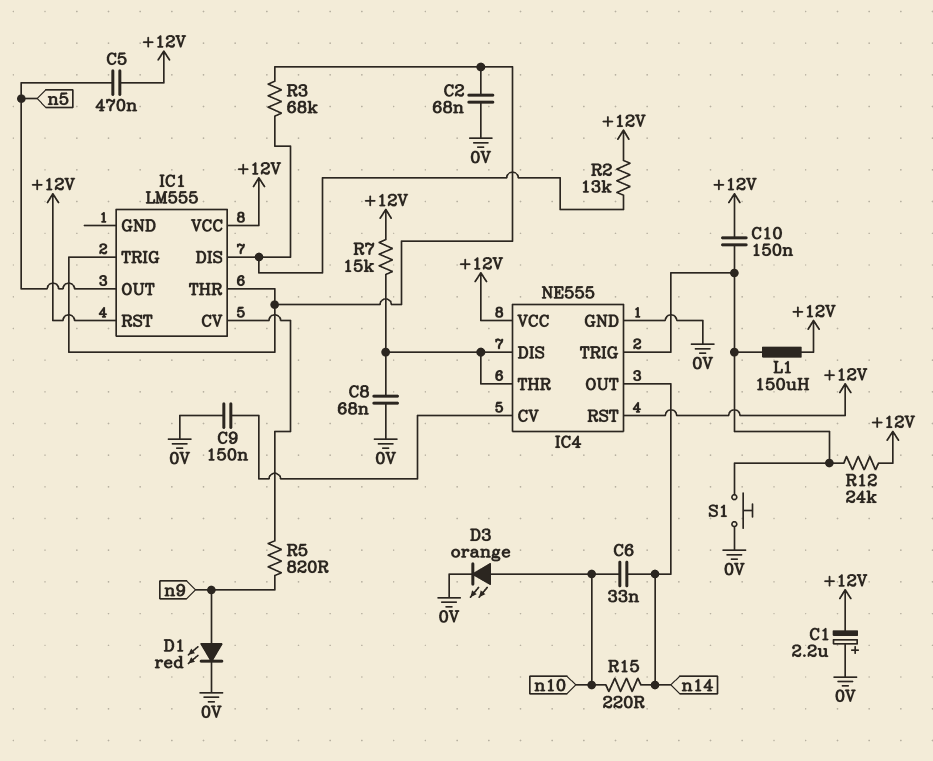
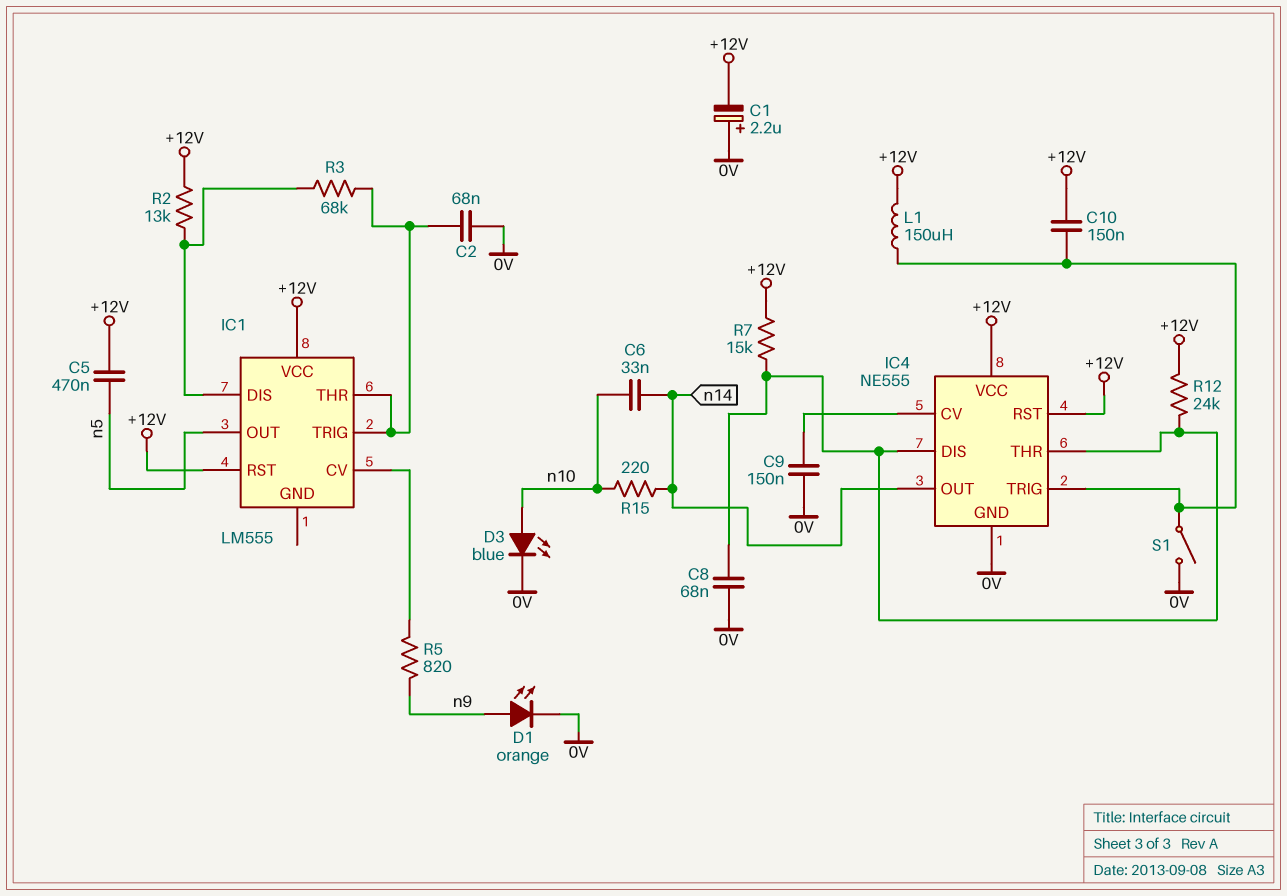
D1: LED red (A n9, K 0V) -> LED orange (A n9, K 0V)
D3: LED orange (A n10, K 0V) -> LED blue (A n10, K 0V)
R12: 24k (+12V, IC4/TRIG) -> 24k (+12V, IC4/DIS)
S1: button (0V, IC4/TRIG) -> switch (0V, IC4/TRIG)

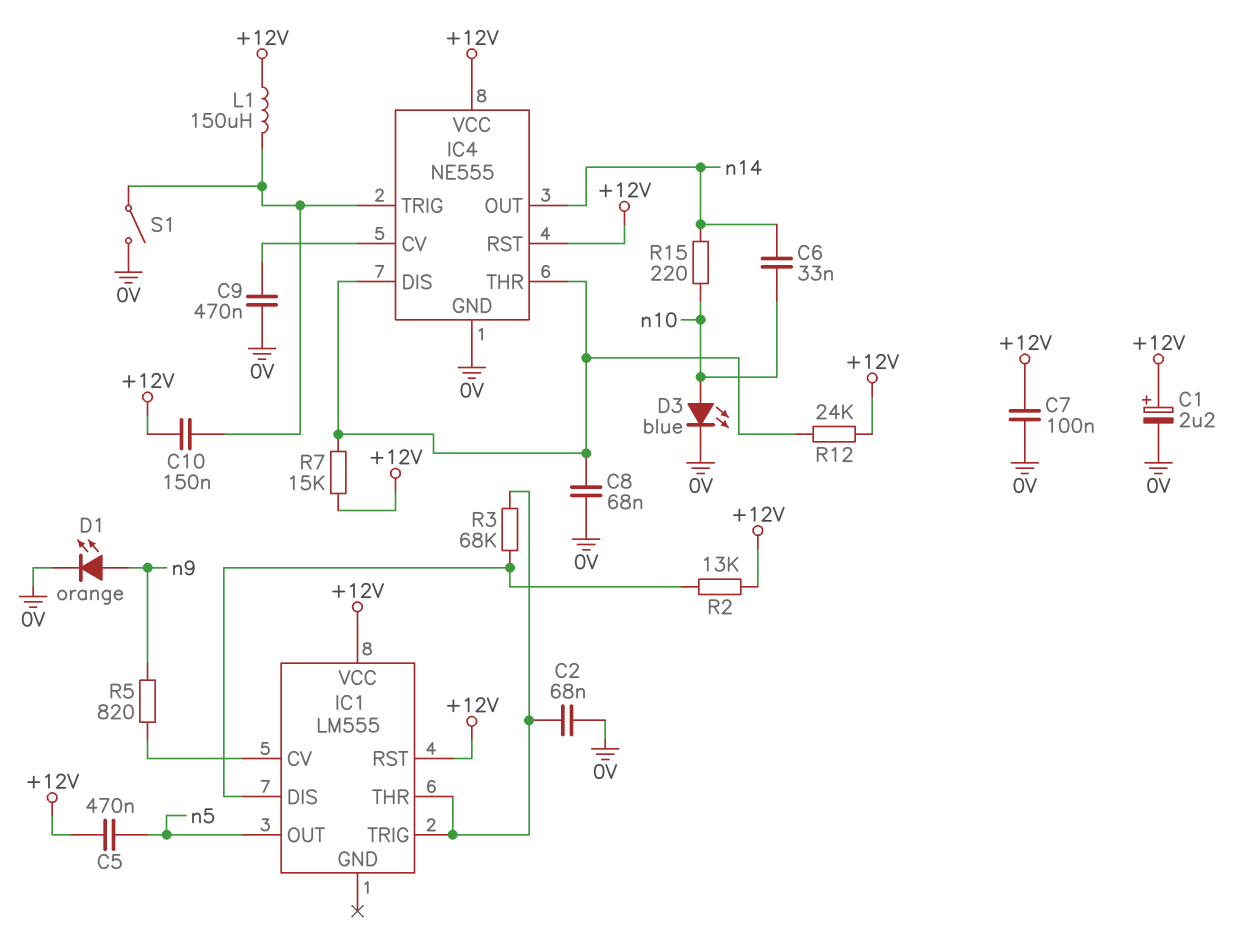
C1: 2.2uF (plus 0V, minus +12V) -> 2.2uF (plus +12V, minus 0V)
C7: none -> 100nF (+12V, 0V)
C9: 150nF (0V, IC4/CV) -> 470nF (0V, IC4/CV)

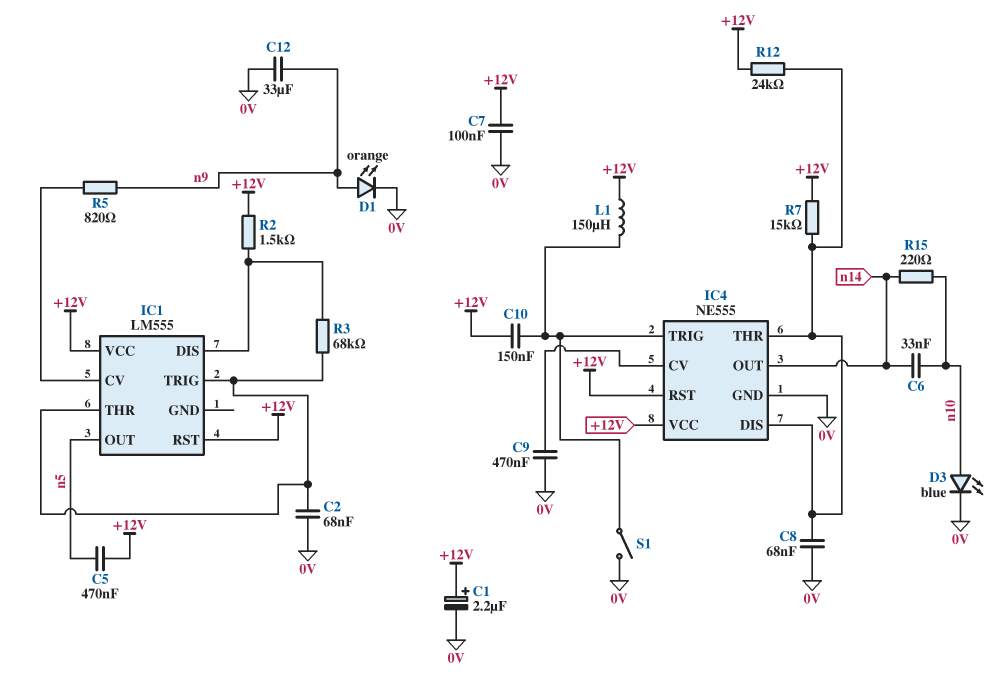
C12: none -> 33uF (0V, n9)
R2: 13k (+12V, IC1/DIS) -> 1.5k (+12V, IC1/DIS)

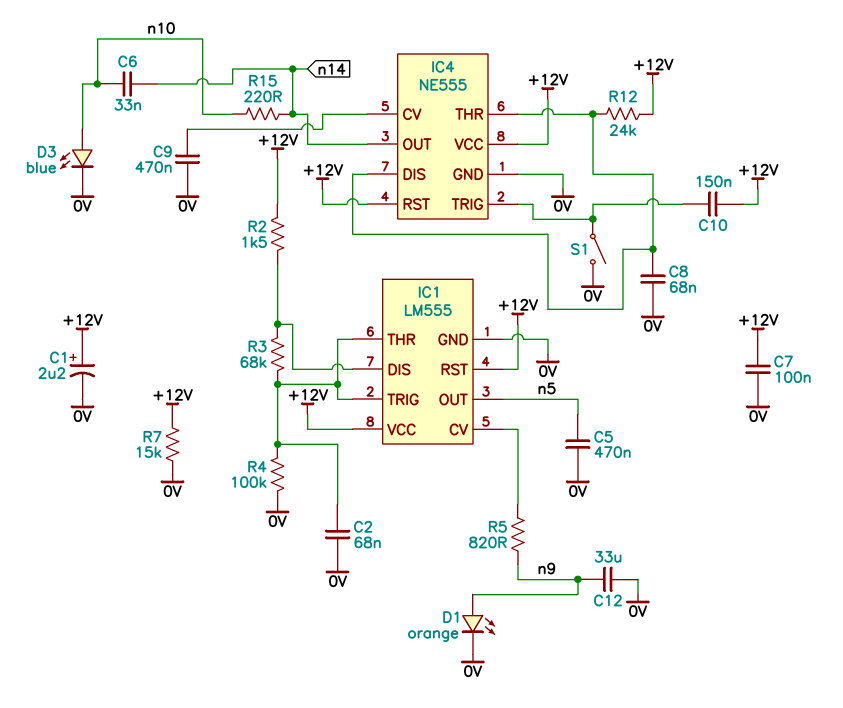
C5: 470nF (+12V, n5) -> 470nF (0V, n5)
IC1 pin GND: none -> 0V
L1: 150uH (+12V, IC4/TRIG) -> none
R4: none -> 100k (0V, IC1/THR)
R7: 15k (+12V, IC4/DIS) -> 15k (+12V, 0V)

